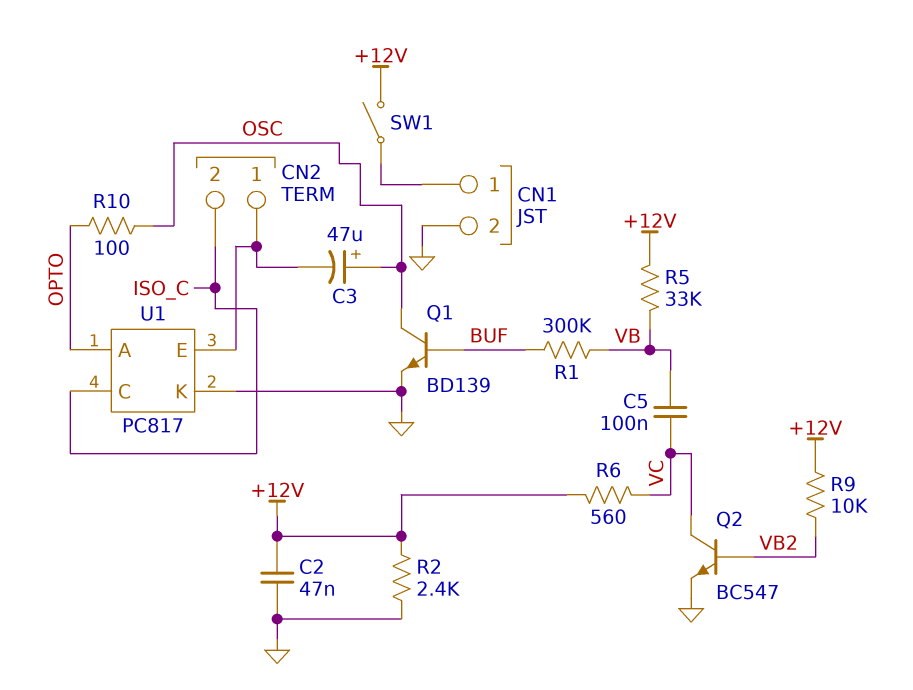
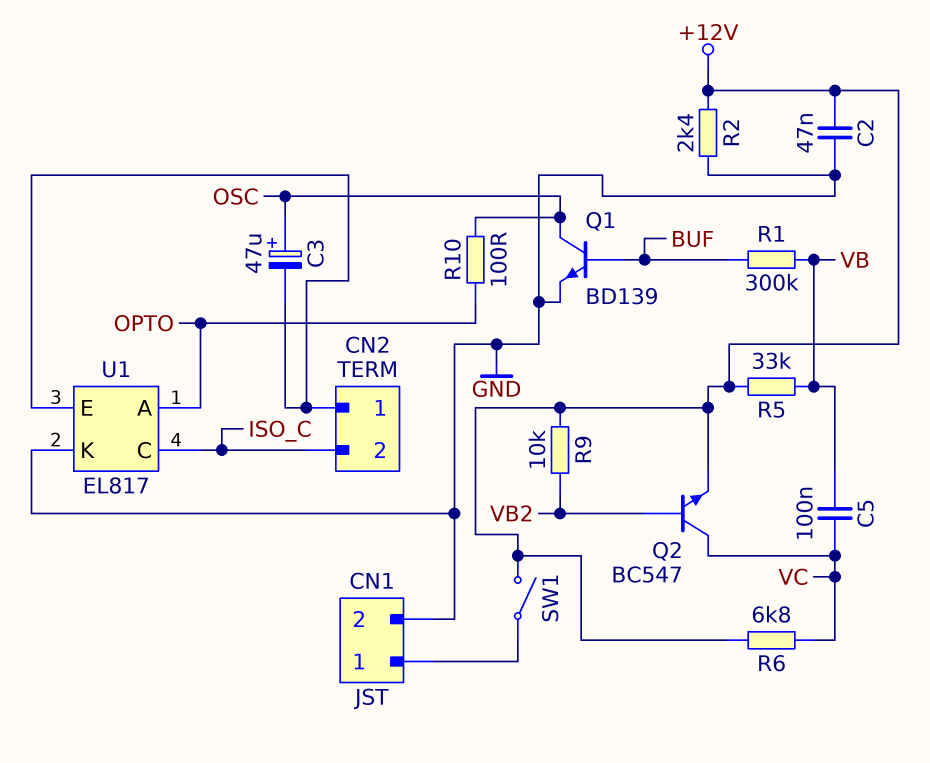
Q2: NPN BC547 (B VB2, C VC, E GND) -> NPN BC547 (B VB2, C VC, E +12V)
R6: 560 (+12V, VC) -> 6.8k (+12V, VC)
U1: PC817 -> EL817

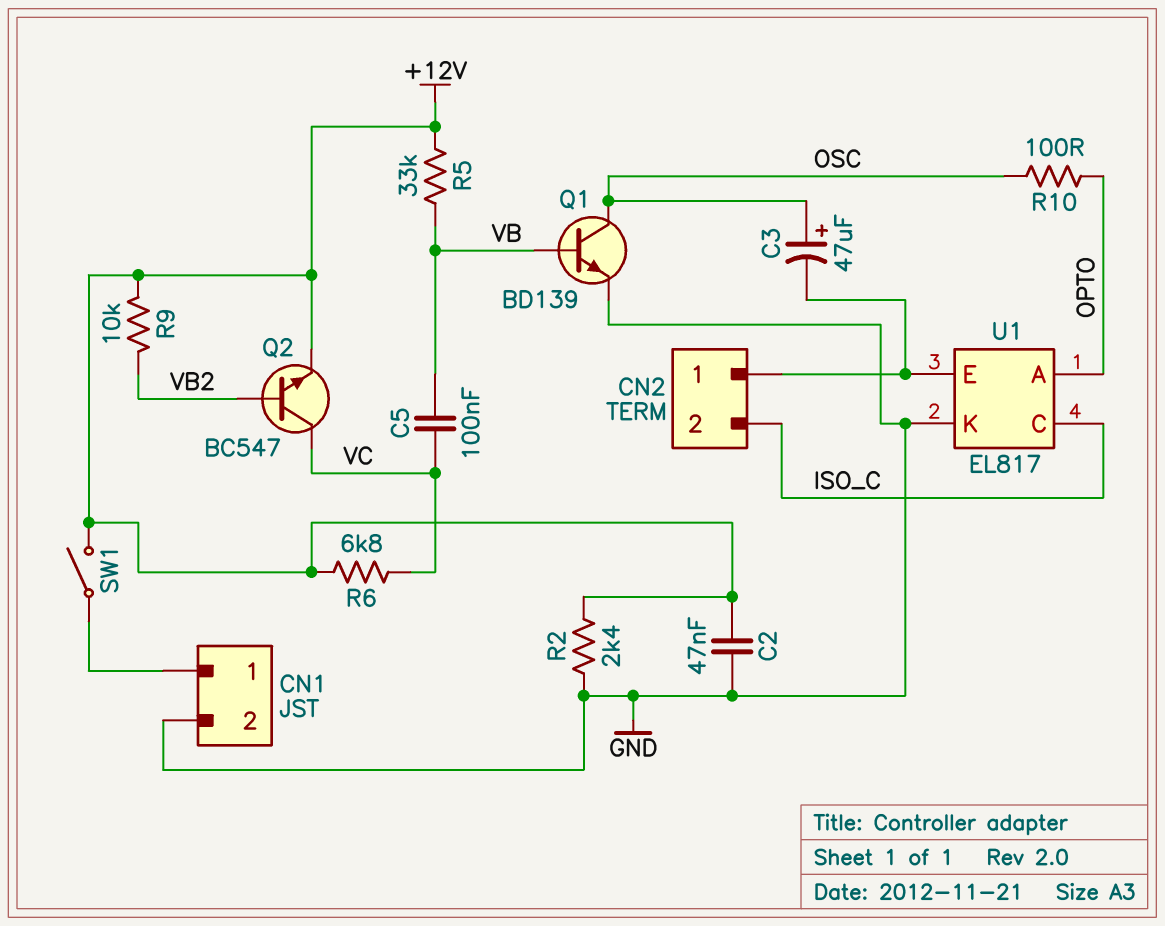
Q1: NPN BD139 (B BUF, C OSC, E GND) -> NPN BD139 (B VB, C OSC, E GND)
R1: 300k (BUF, VB) -> none

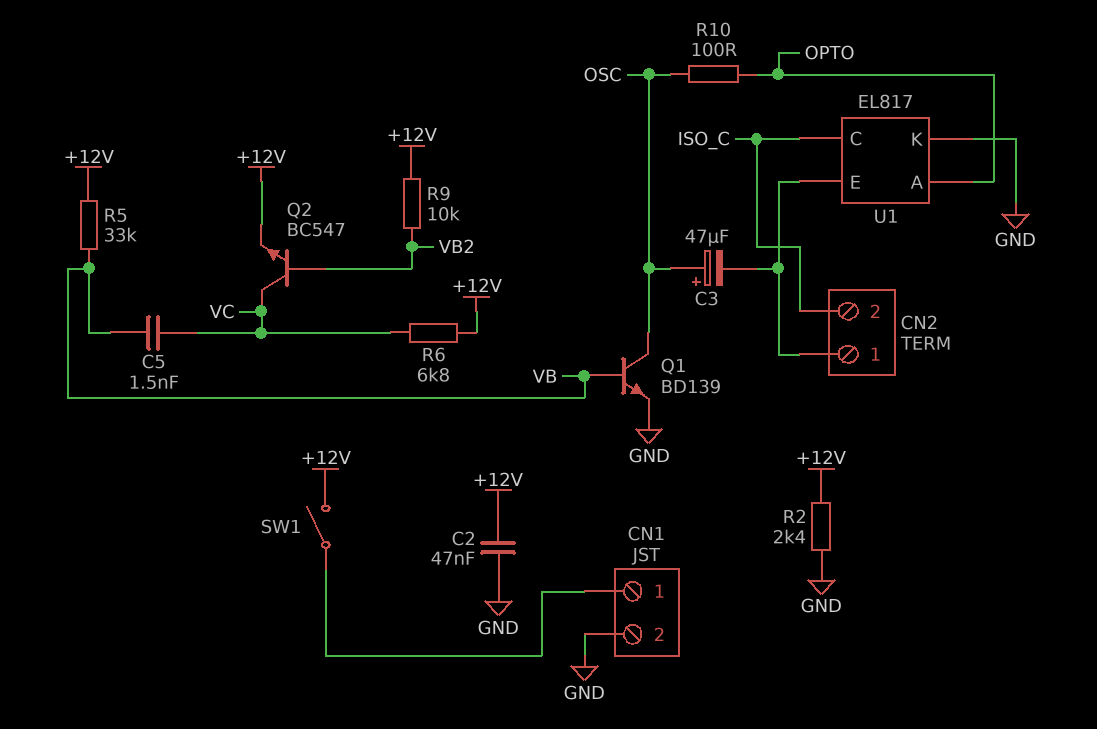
C5: 100nF (VB, VC) -> 1.5nF (VB, VC)

